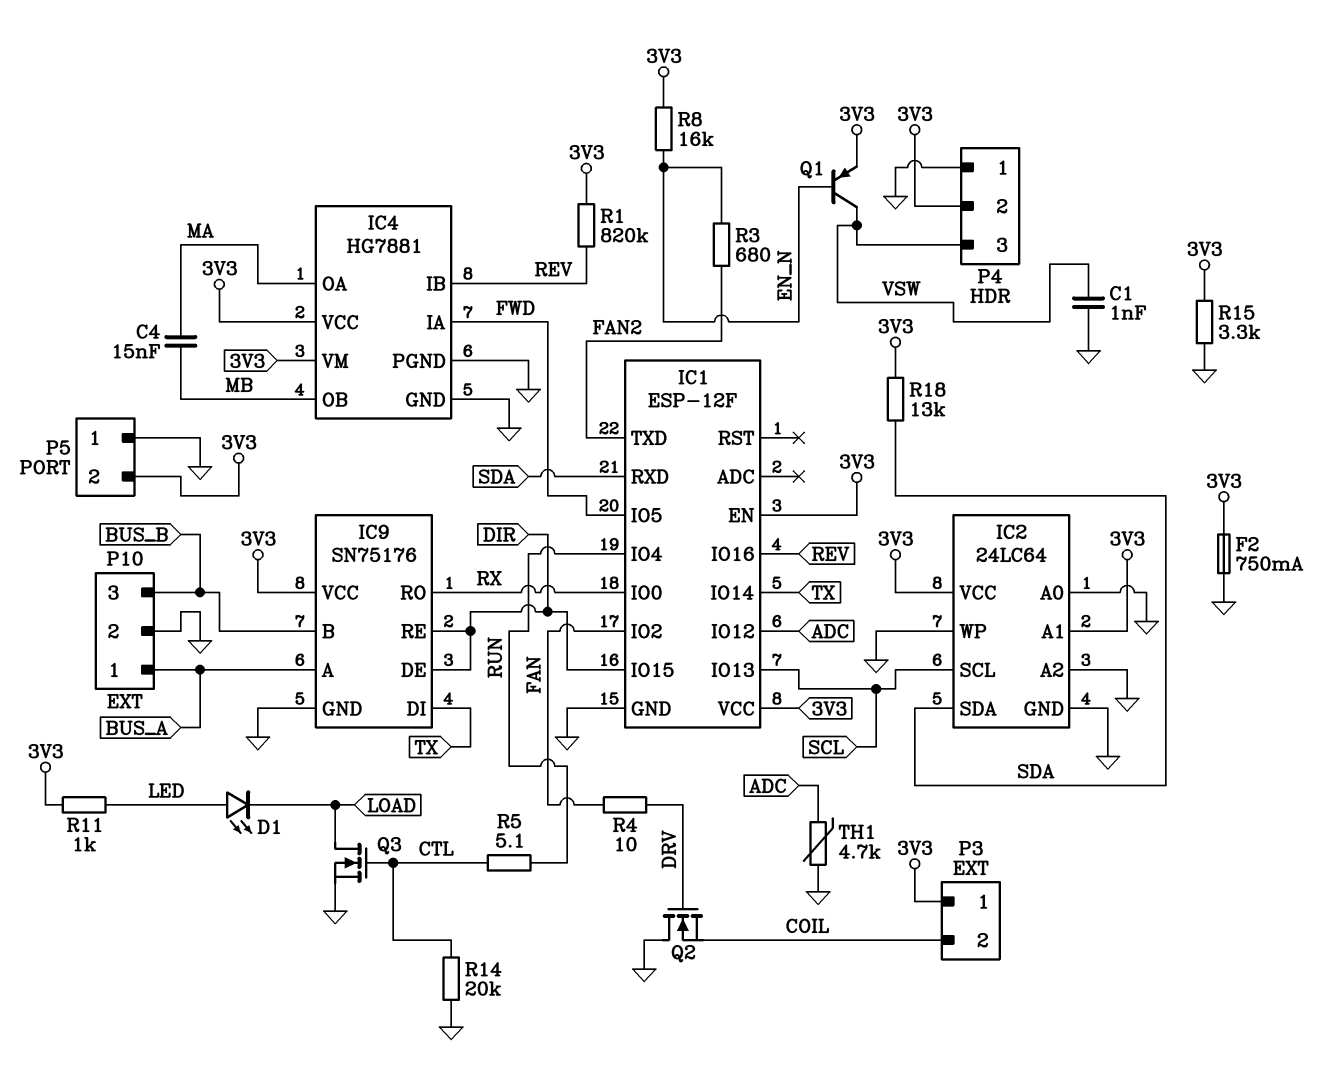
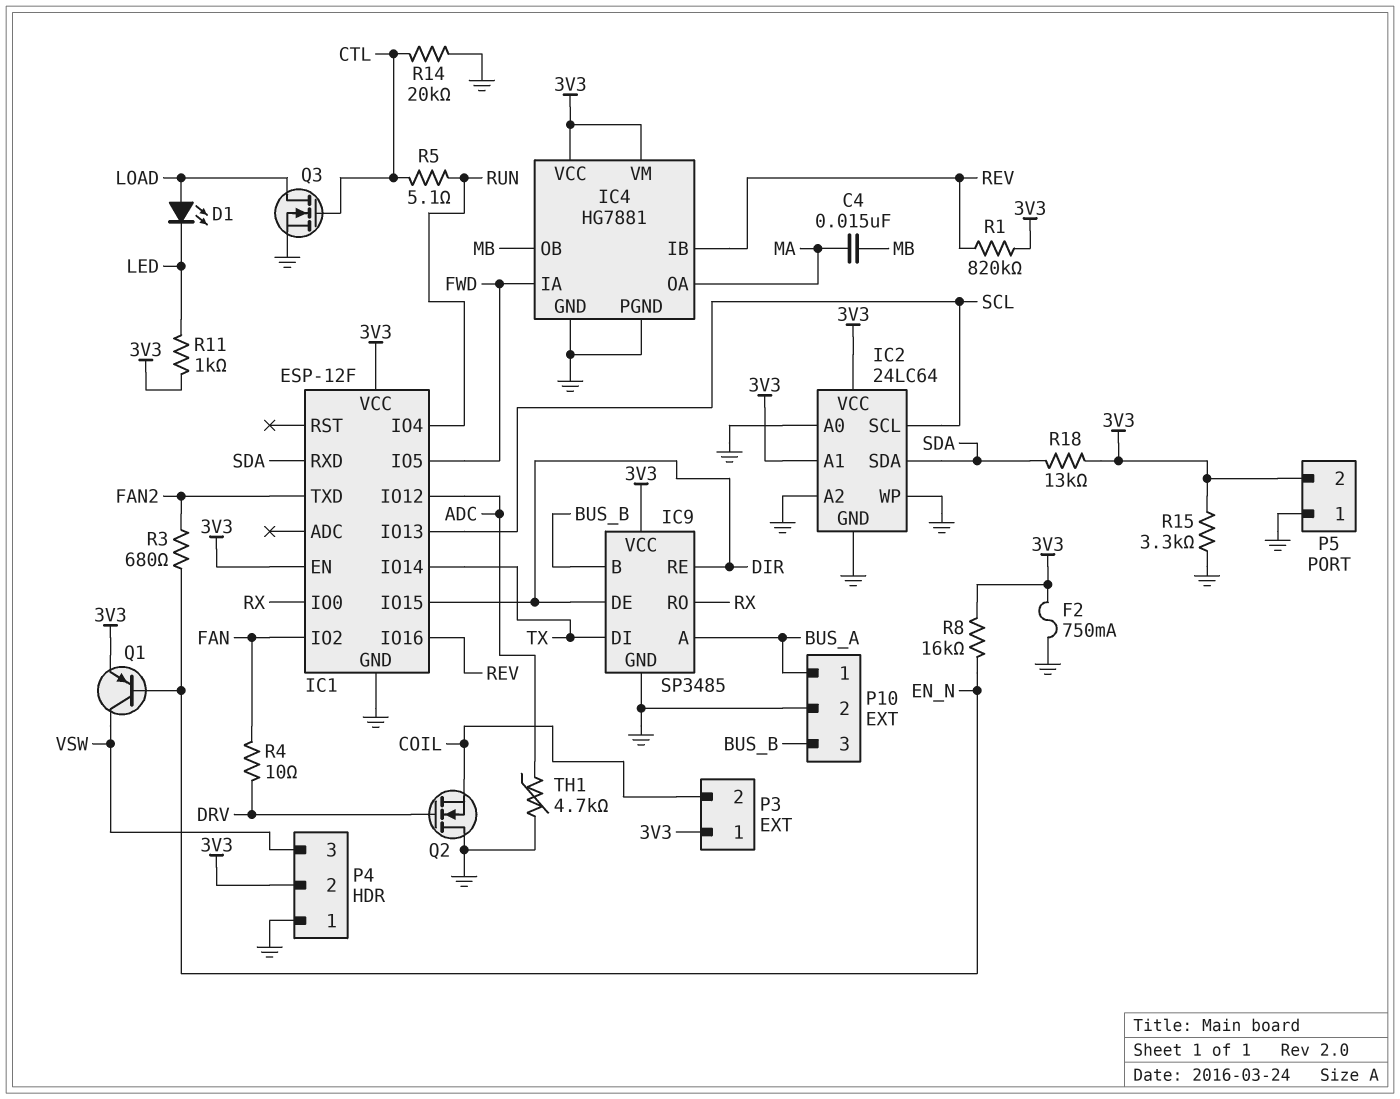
C1: 1nF (GND, VSW) -> none
D1: LED (A LED, K LOAD) -> LED (A LOAD, K LED)
IC9: SN75176 -> SP3485

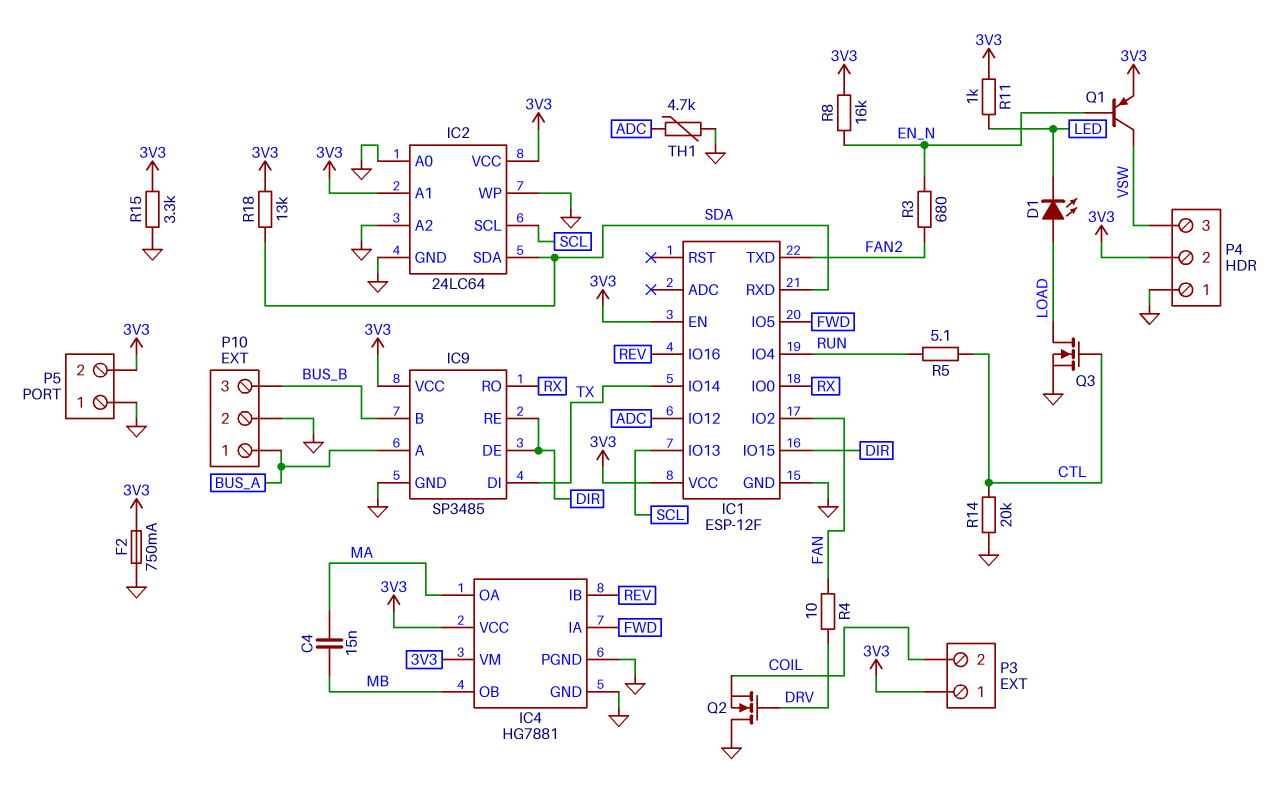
R1: 820k (3V3, REV) -> none

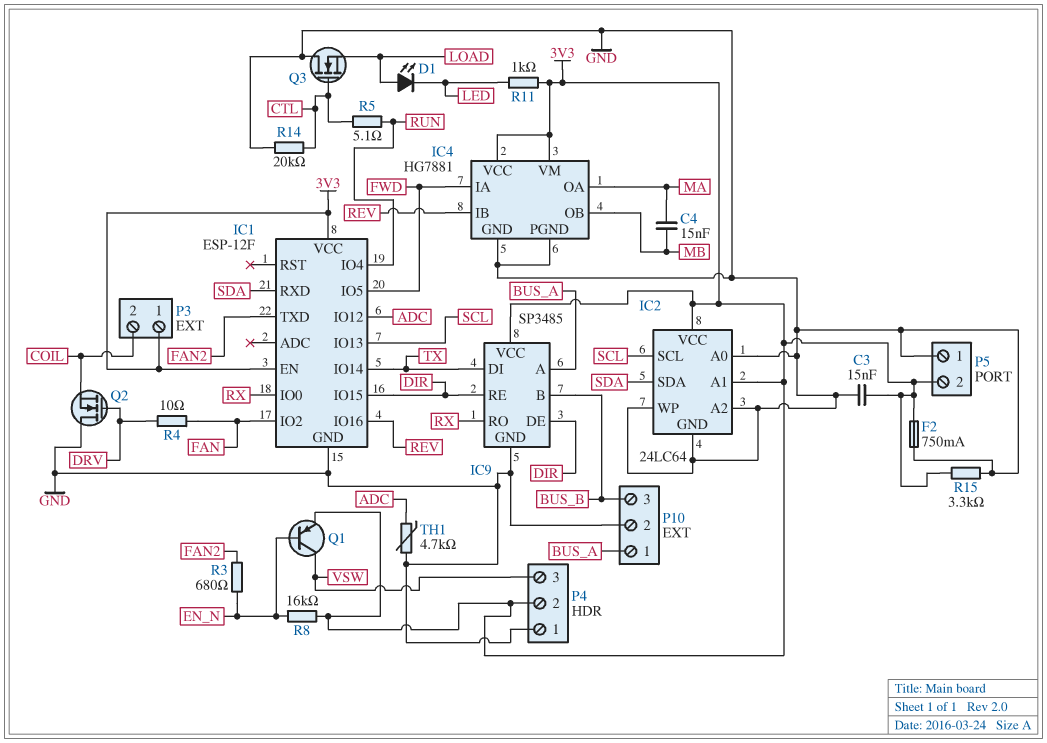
C3: none -> 15nF (3V3, GND)
Q3: NMOS (G CTL, D LOAD, S GND) -> NMOS (G CTL, D GND, S LOAD)
R18: 13k (3V3, SDA) -> none

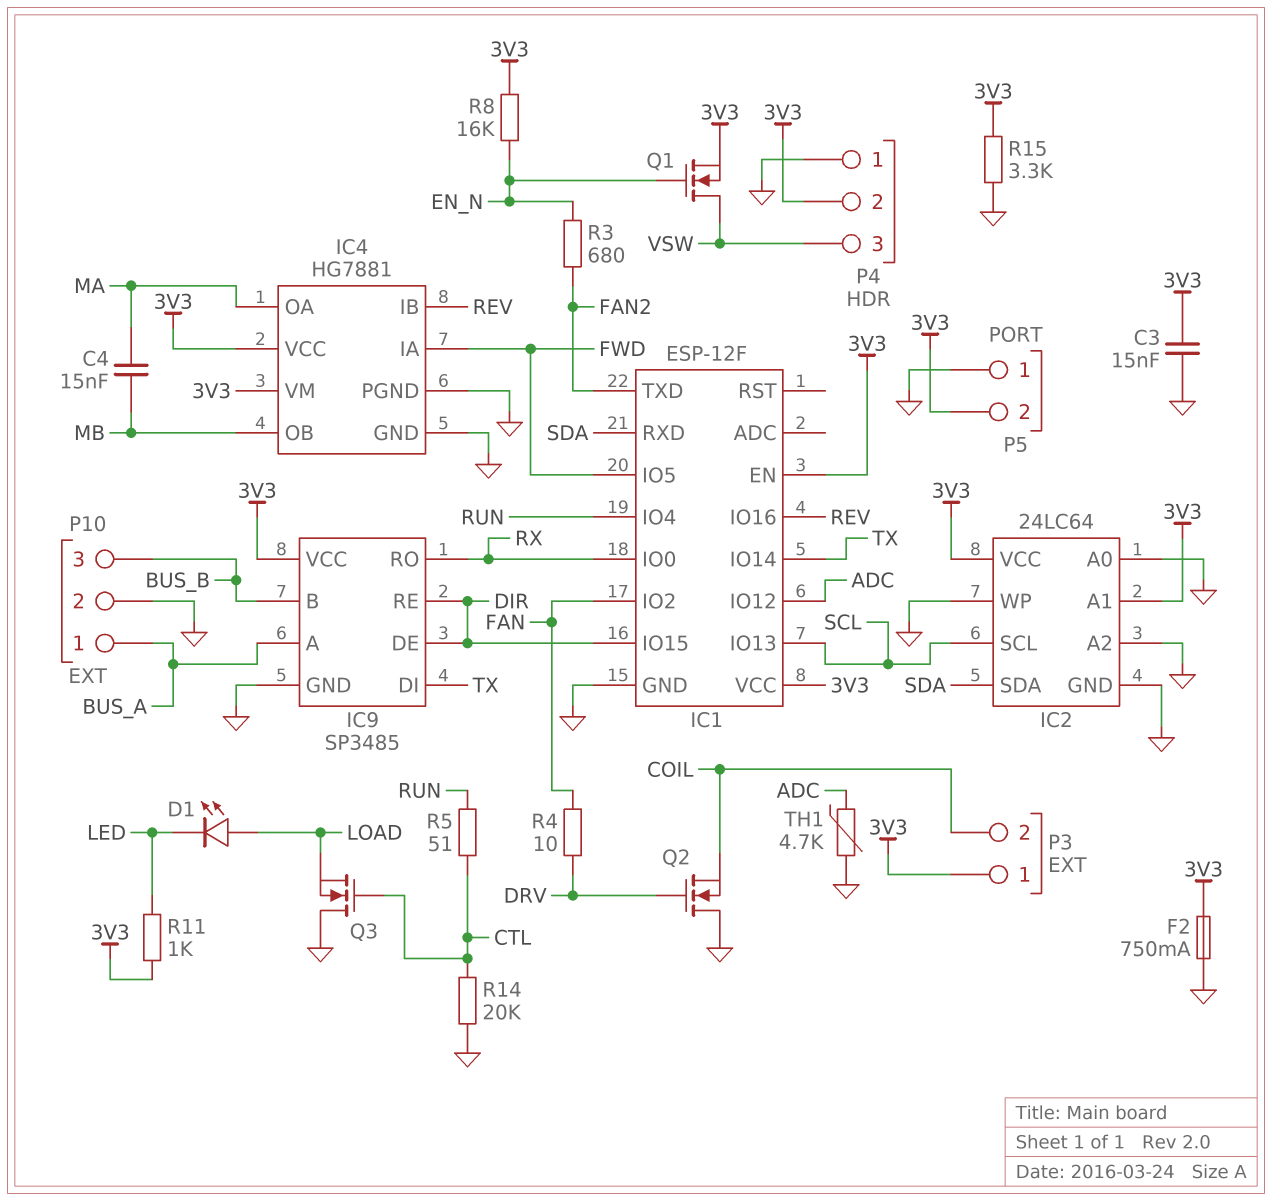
Q1: PNP (B EN_N, C VSW, E 3V3) -> NMOS (G EN_N, D VSW, S 3V3)
R5: 5.1 (CTL, RUN) -> 51 (CTL, RUN)

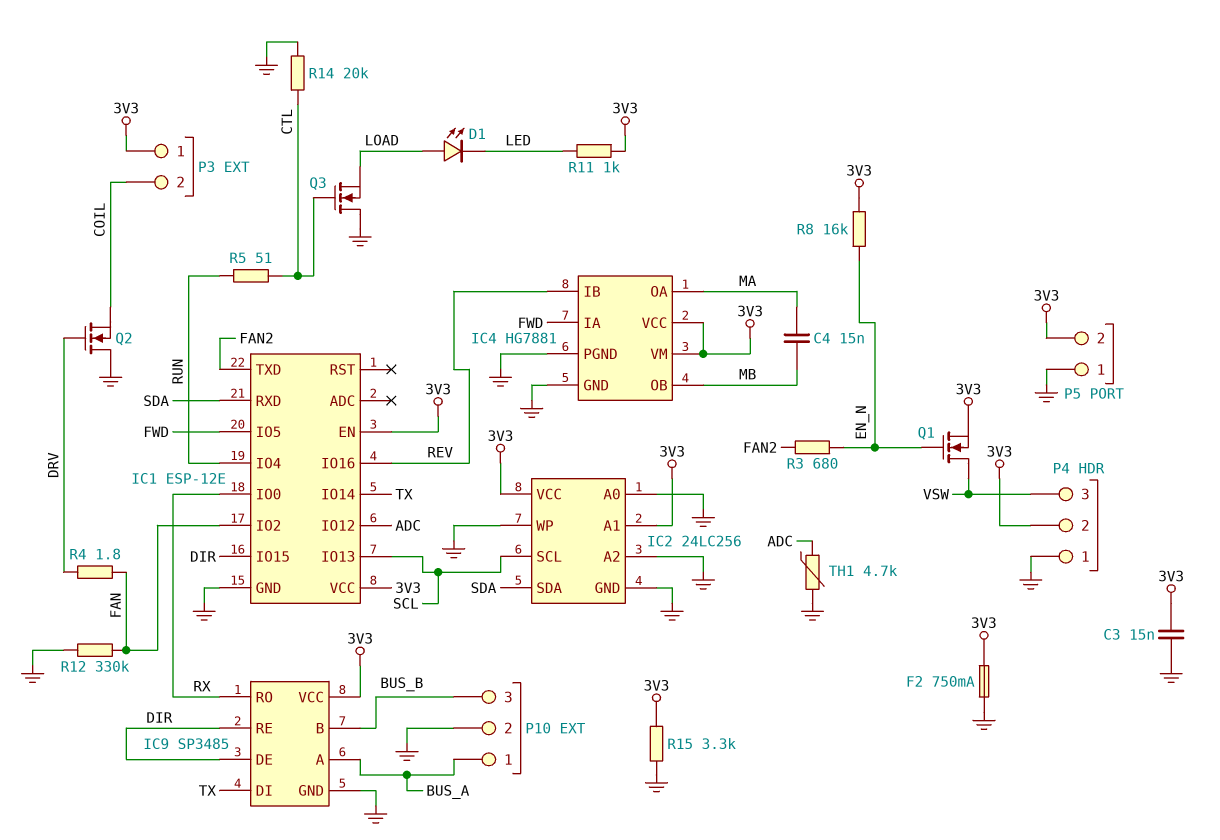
IC1: ESP-12F -> ESP-12E
IC2: 24LC64 -> 24LC256
R4: 10 (DRV, FAN) -> 1.8 (DRV, FAN)
R12: none -> 330k (FAN, GND)

